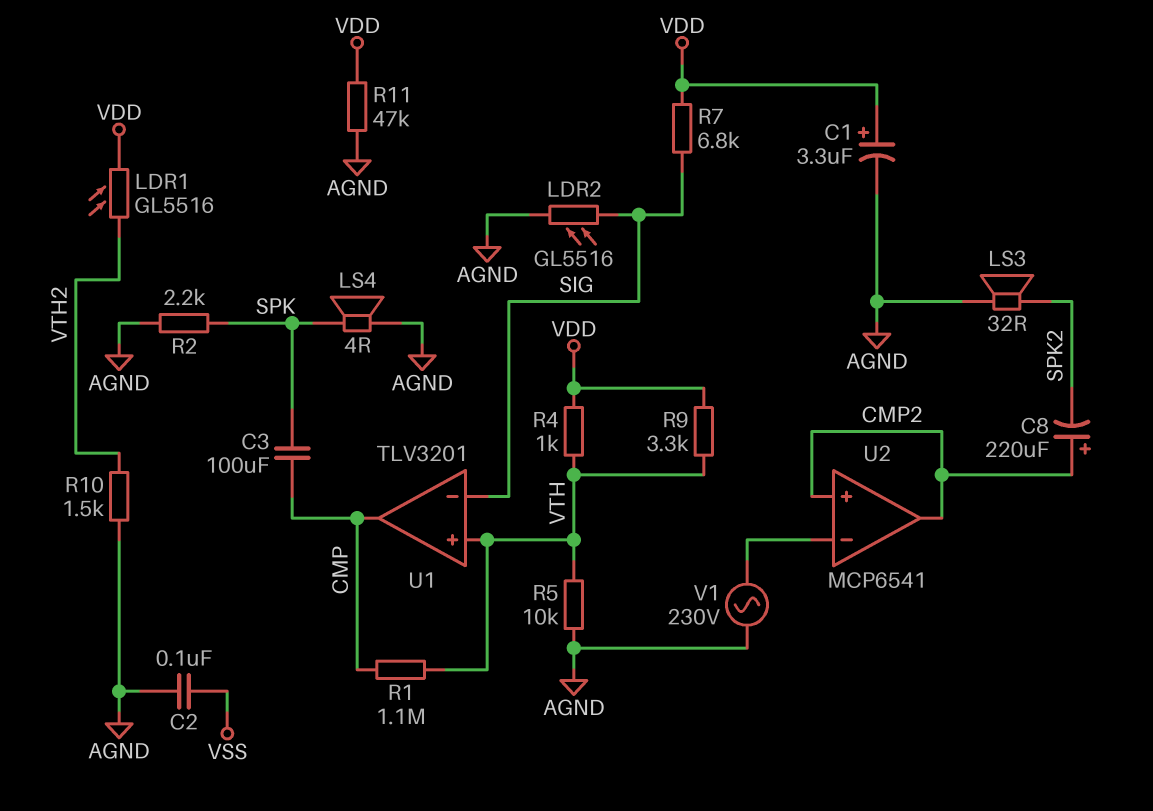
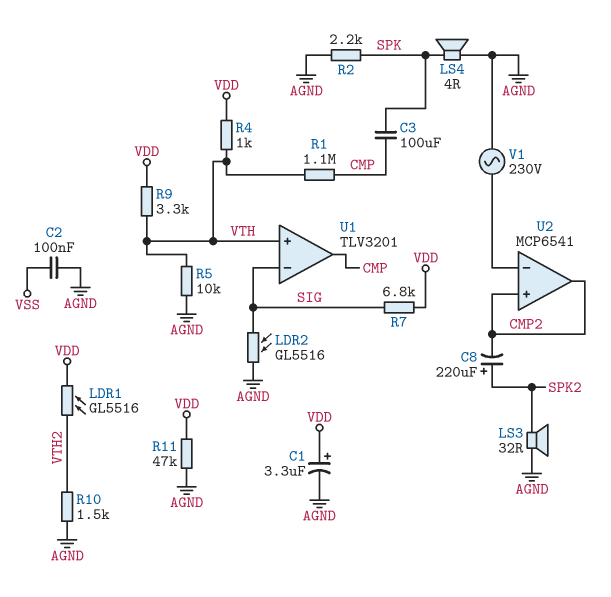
C8: 220uF (plus CMP2, minus SPK2) -> 220uF (plus SPK2, minus CMP2)

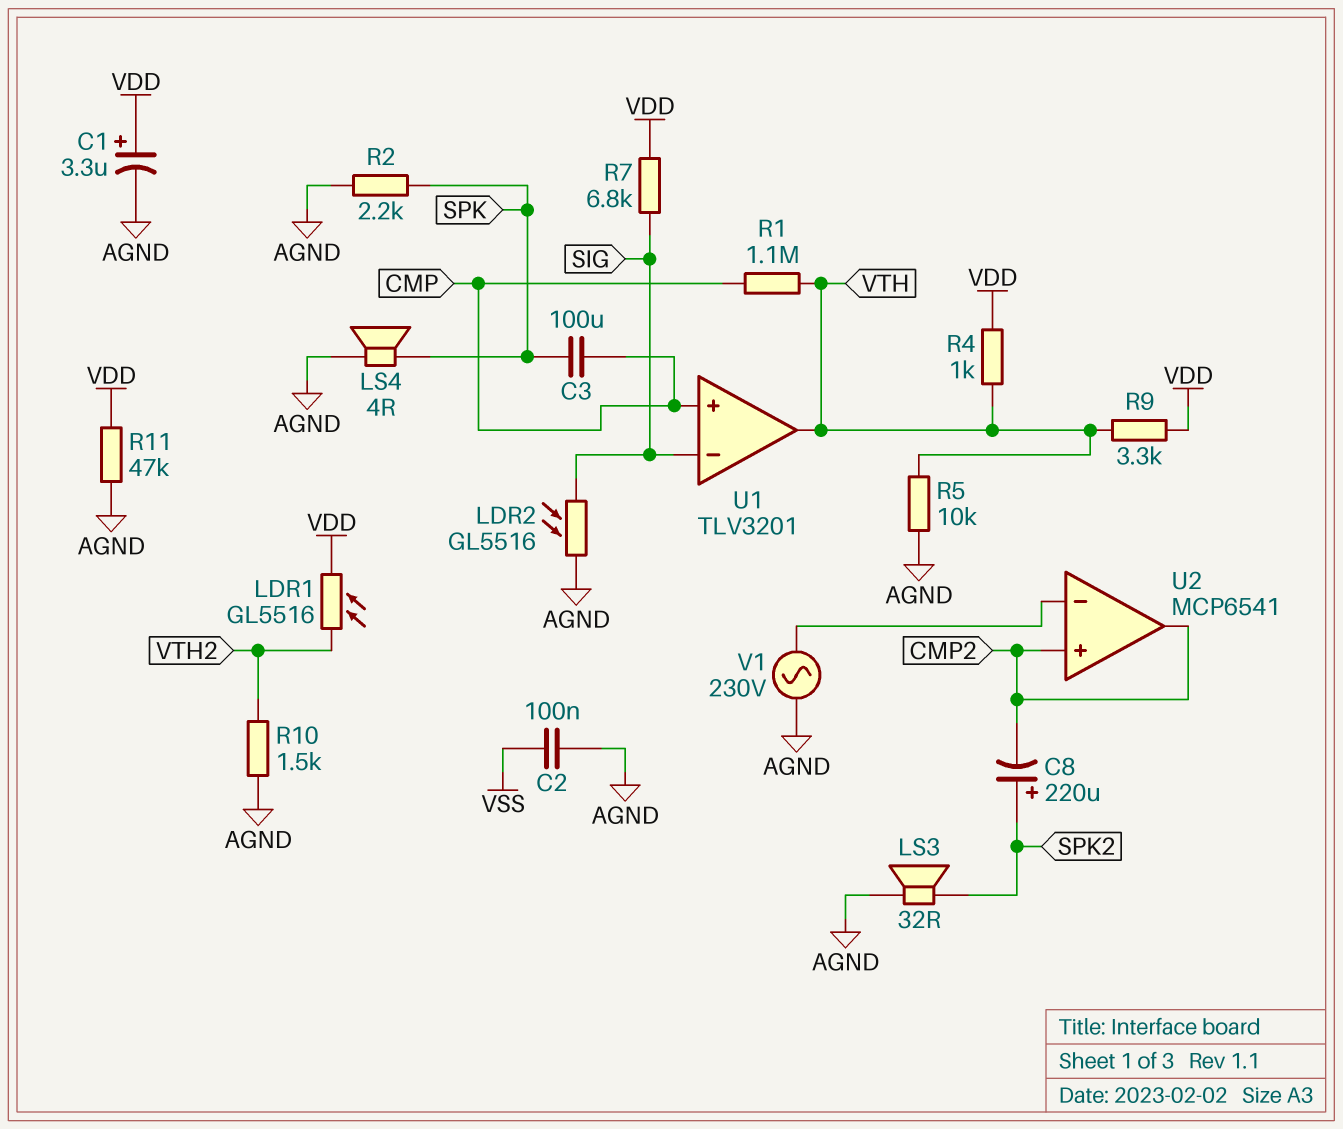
U1 pin in+: VTH -> CMP
U1 pin out: CMP -> VTH

